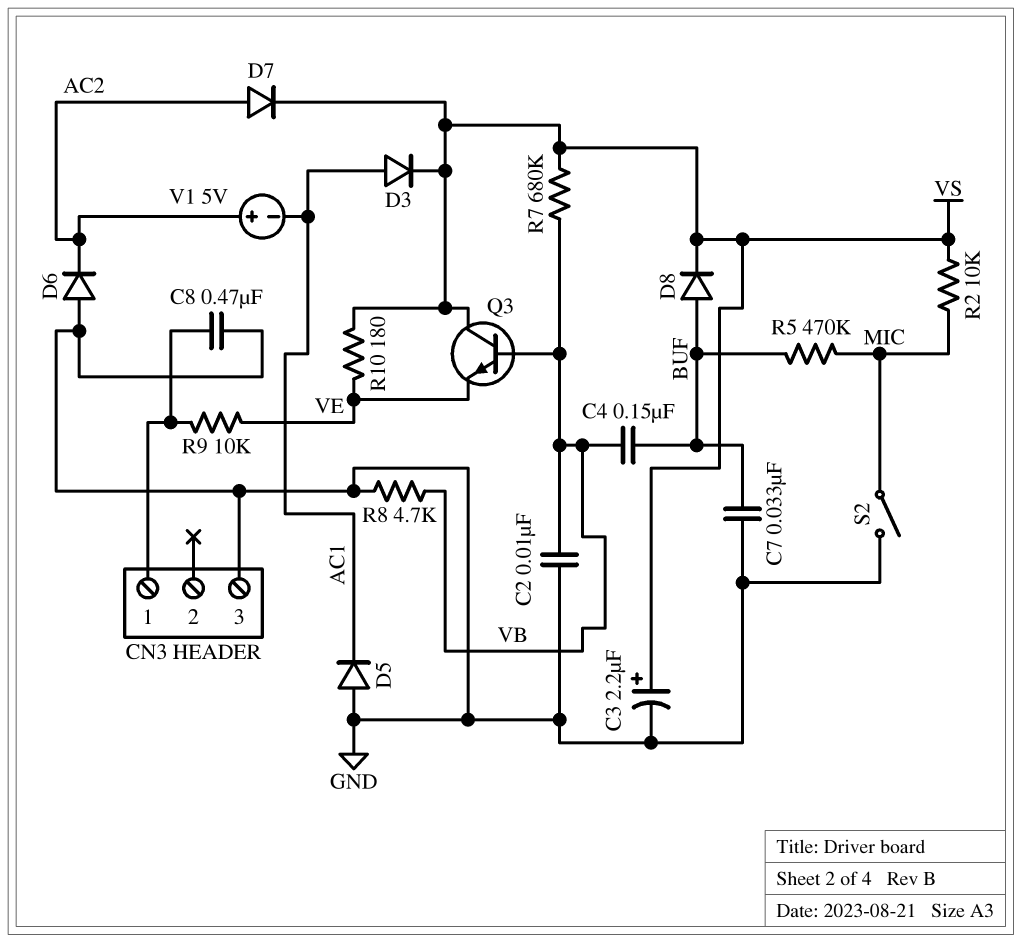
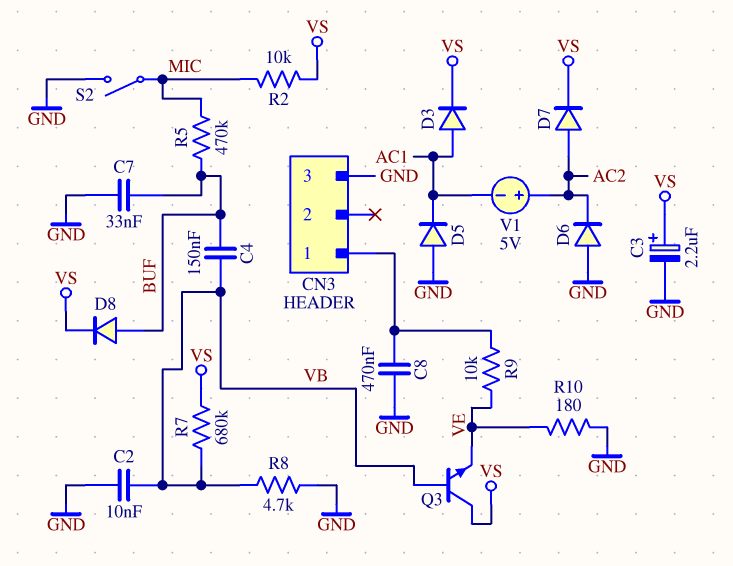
R10: 180 (VE, VS) -> 180 (GND, VE)

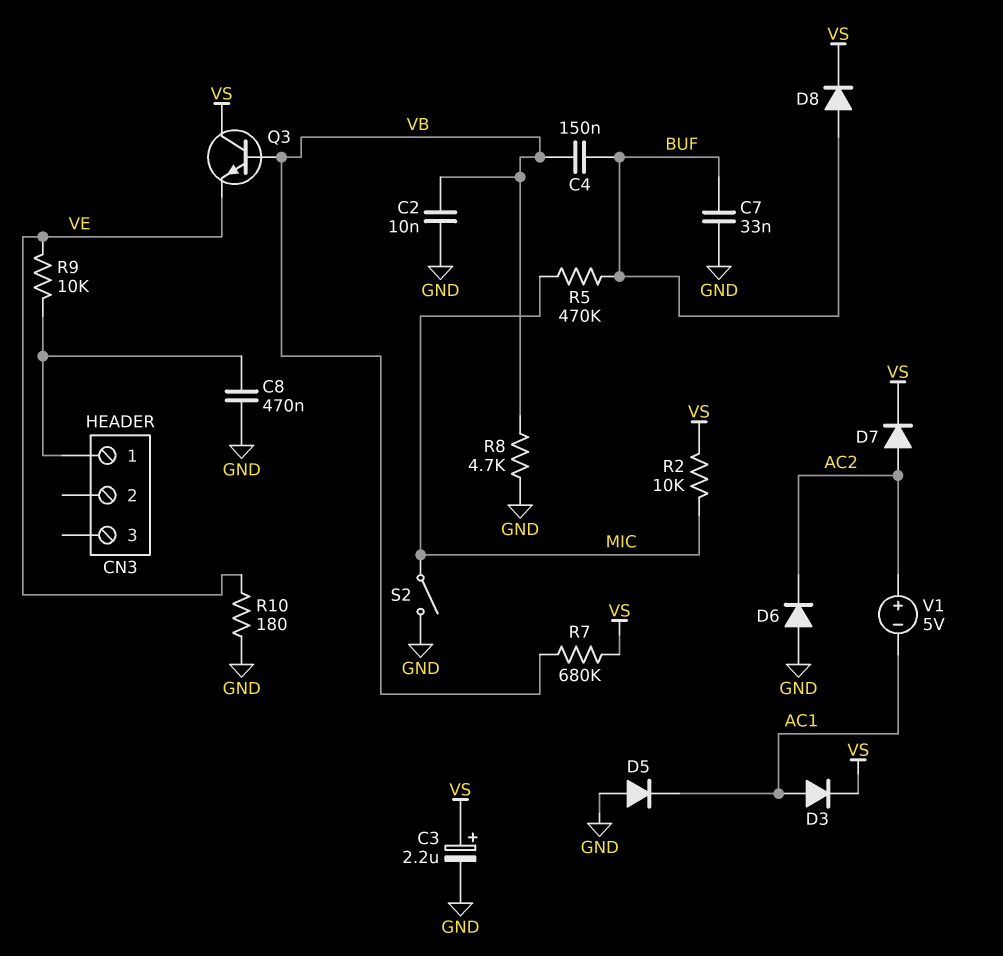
CN3 pin 3: GND -> none

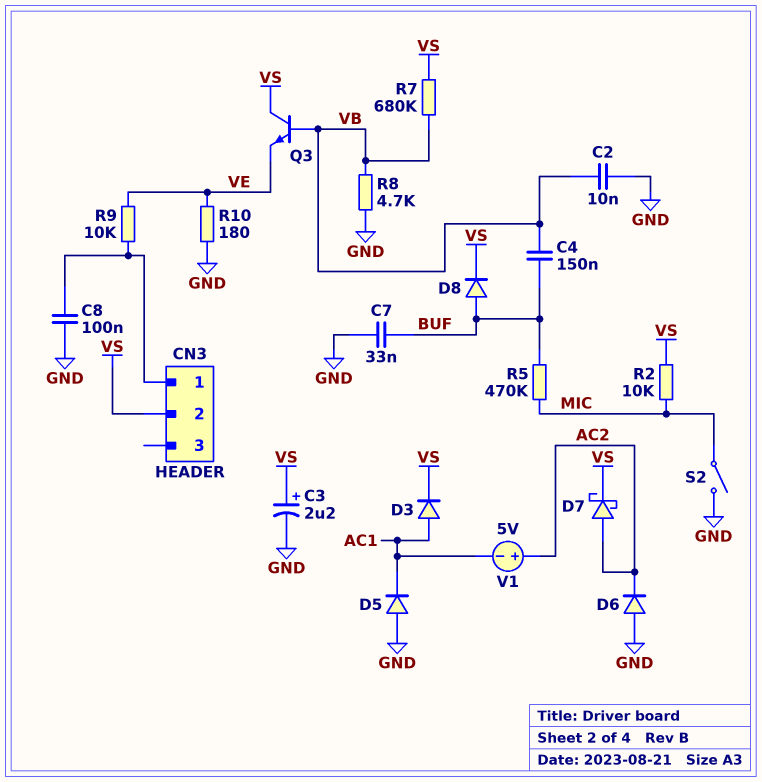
C8: 470nF (CN3/1, GND) -> 100nF (CN3/1, GND)
CN3 pin 2: none -> VS
D7: diode (A AC2, K VS) -> schottky (A AC2, K VS)

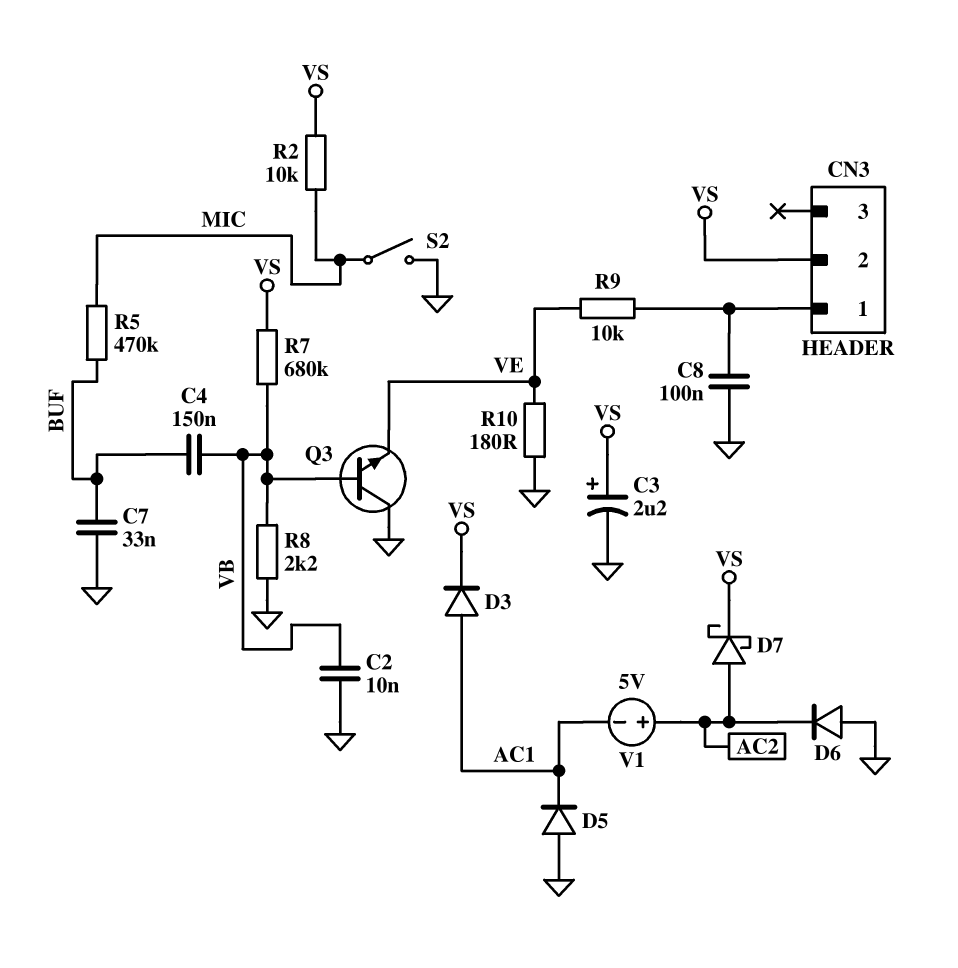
D8: diode (A BUF, K VS) -> none
Q3: NPN (B VB, C VS, E VE) -> NPN (B VB, C GND, E VE)
R8: 4.7k (GND, VB) -> 2.2k (GND, VB)

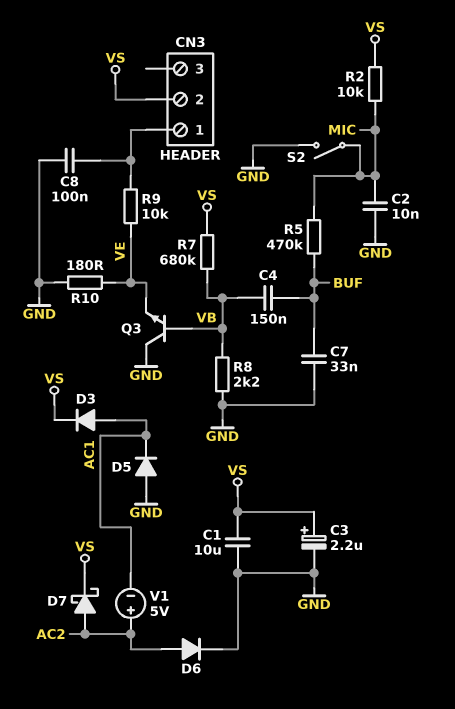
C1: none -> 10uF (GND, VS)
C2: 10nF (GND, VB) -> 10nF (GND, MIC)
D6: diode (A GND, K AC2) -> diode (A AC2, K GND)

